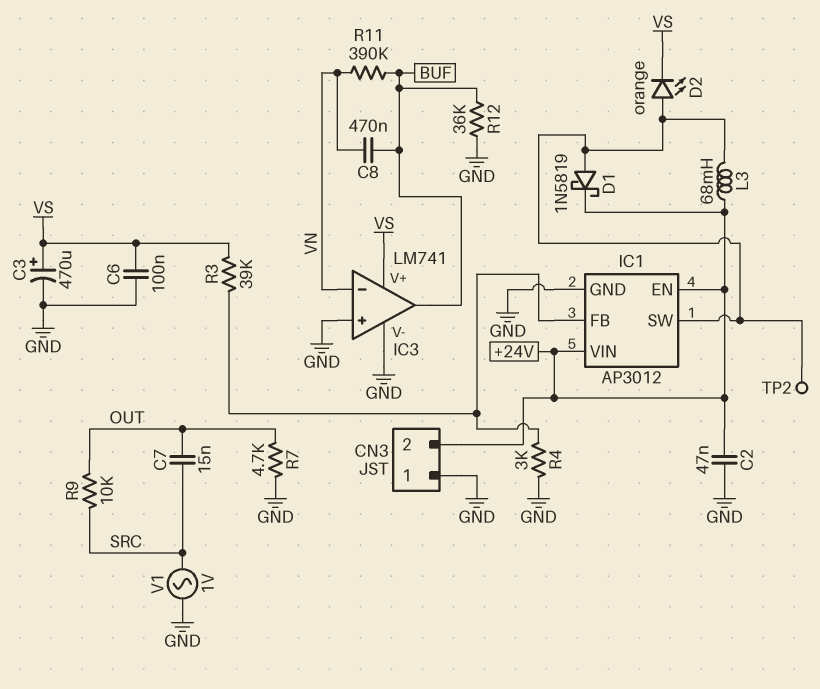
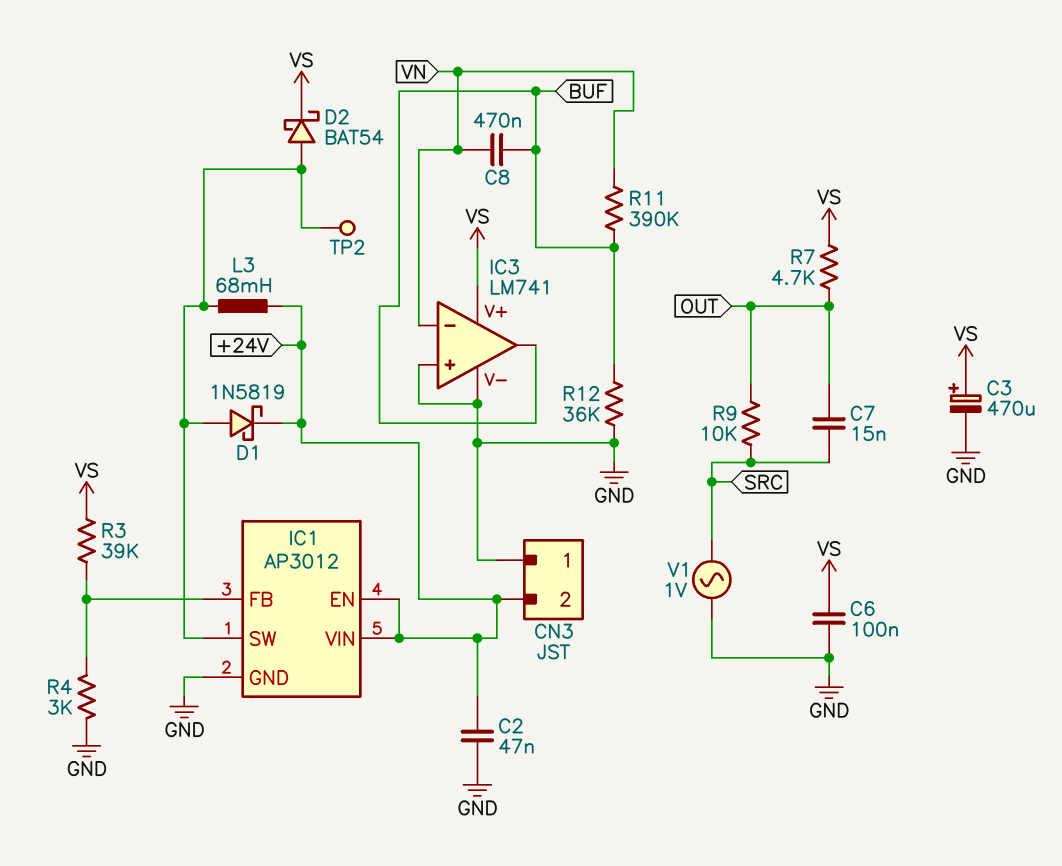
D2: LED orange (A IC1/SW, K VS) -> schottky BAT54 (A IC1/SW, K VS)
R7: 4.7k (GND, OUT) -> 4.7k (OUT, VS)

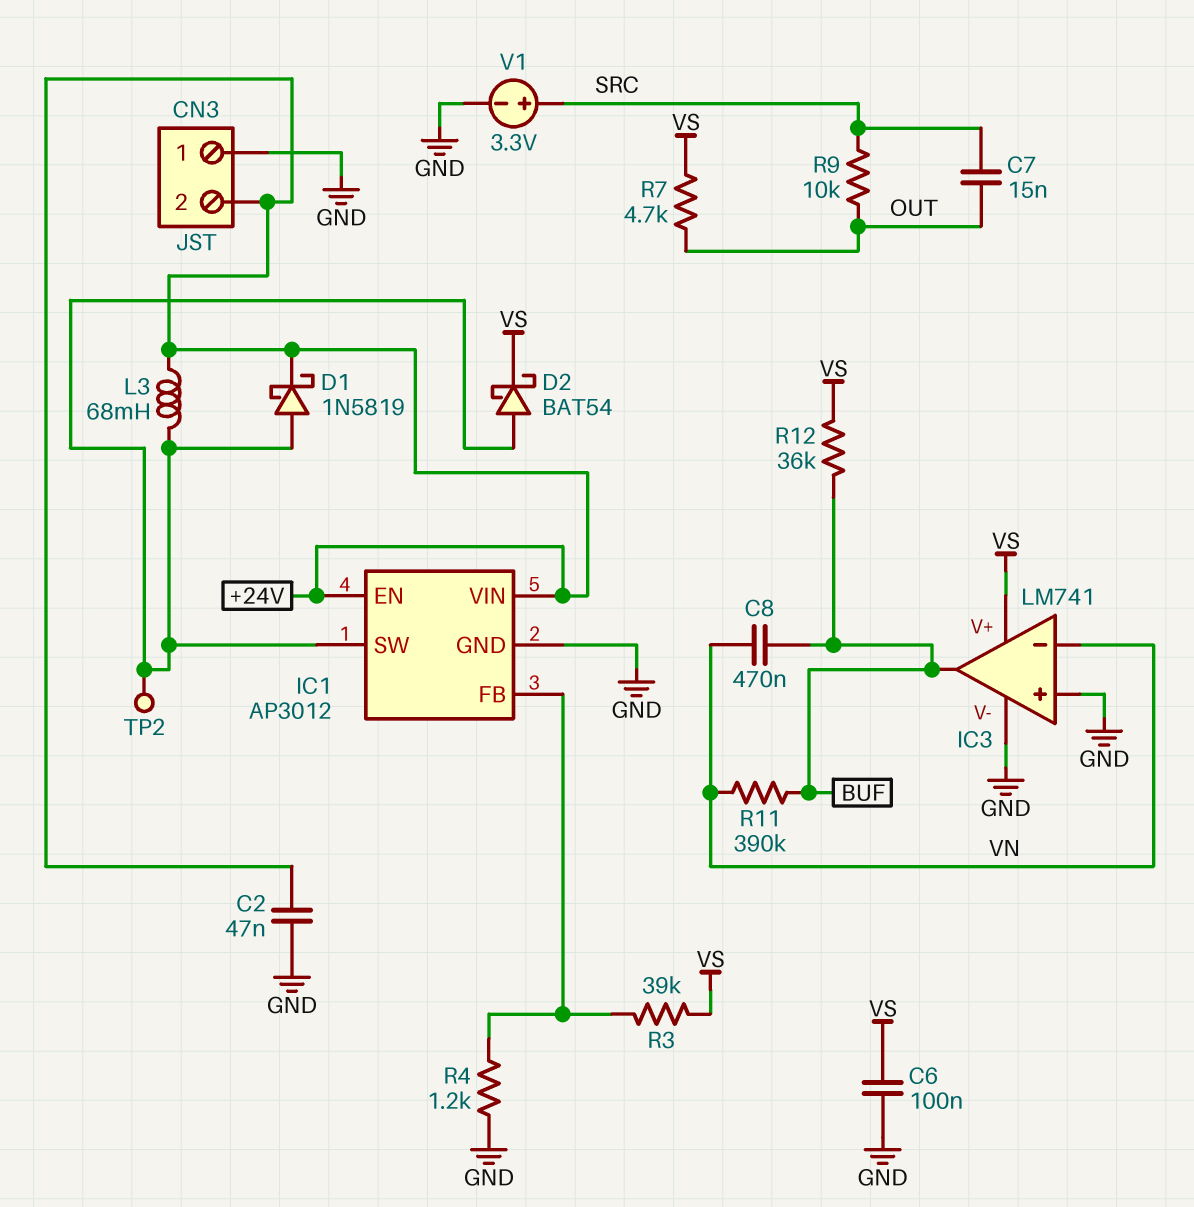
C3: 470uF (plus VS, minus GND) -> none
R4: 3k (GND, IC1/FB) -> 1.2k (GND, IC1/FB)
R12: 36k (BUF, GND) -> 36k (BUF, VS)
V1: AC 1V (GND, SRC) -> 3.3V (plus SRC, minus GND)

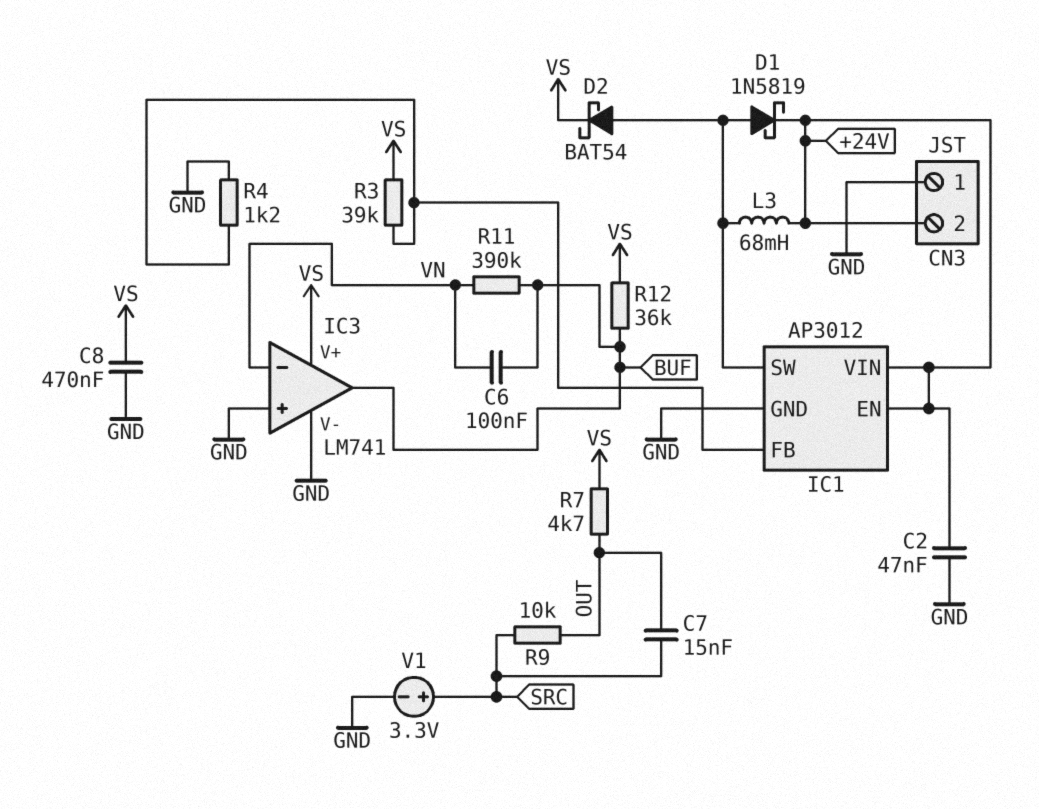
C6: 100nF (GND, VS) -> 100nF (BUF, VN)
C8: 470nF (BUF, VN) -> 470nF (GND, VS)
TP2: test point (IC1/SW) -> none

